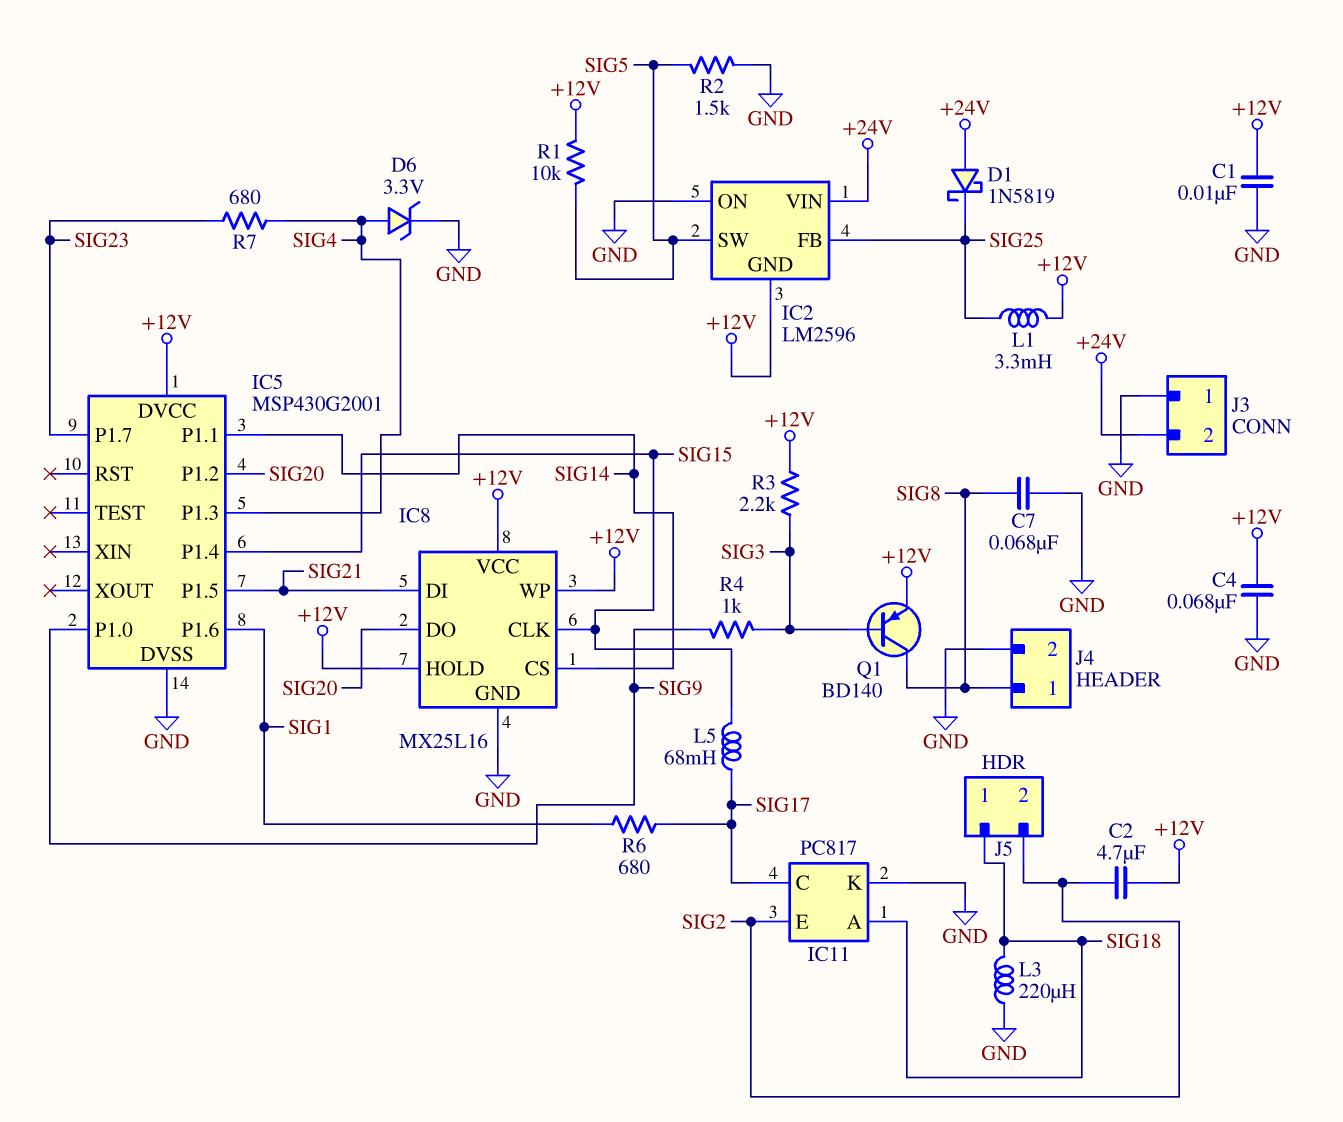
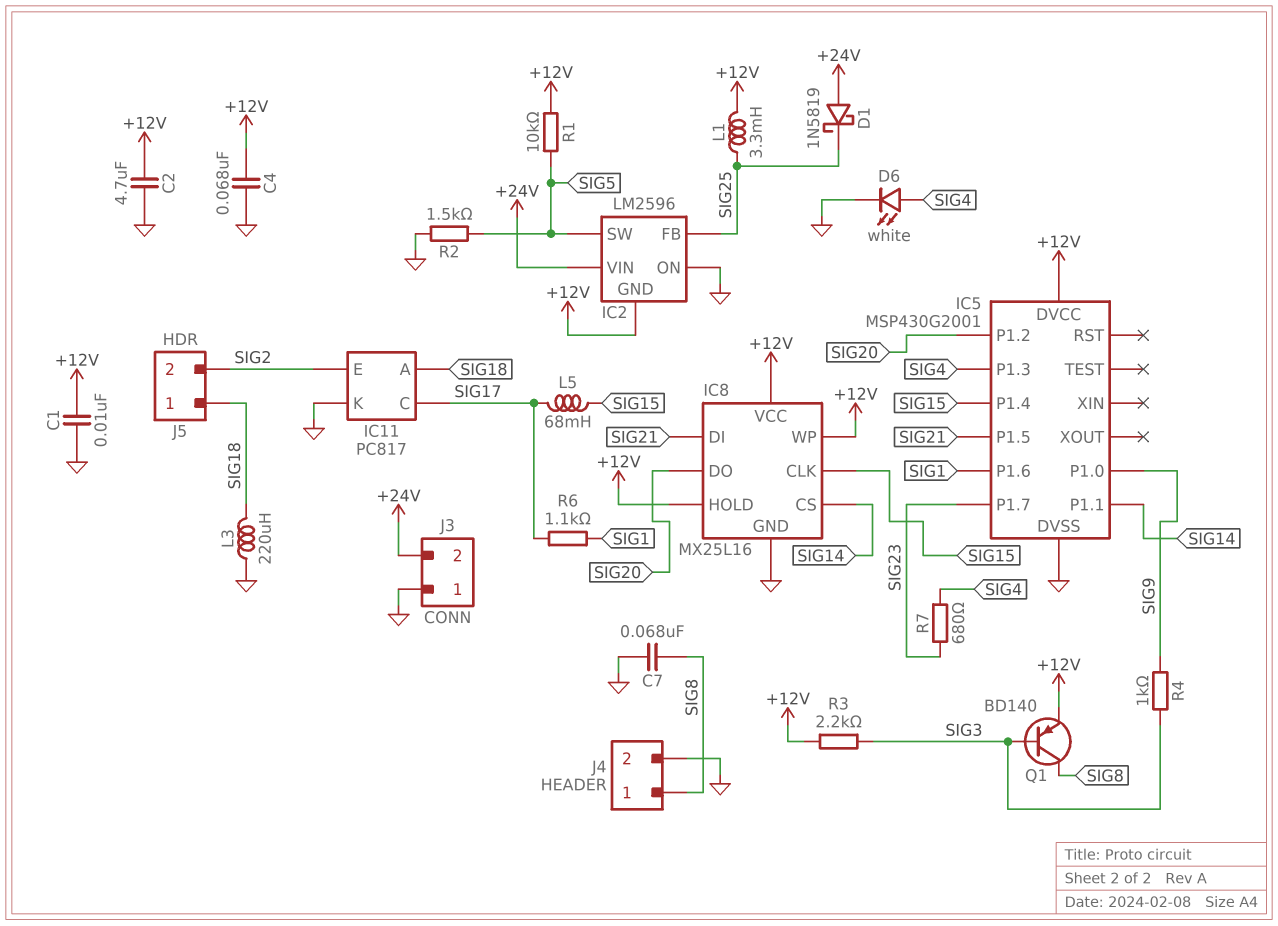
C2: 4.7uF (+12V, SIG2) -> 4.7uF (+12V, GND)
D6: zener 3.3V (A SIG4, K GND) -> LED white (A SIG4, K GND)
R6: 680 (SIG1, SIG17) -> 1.1k (SIG1, SIG17)

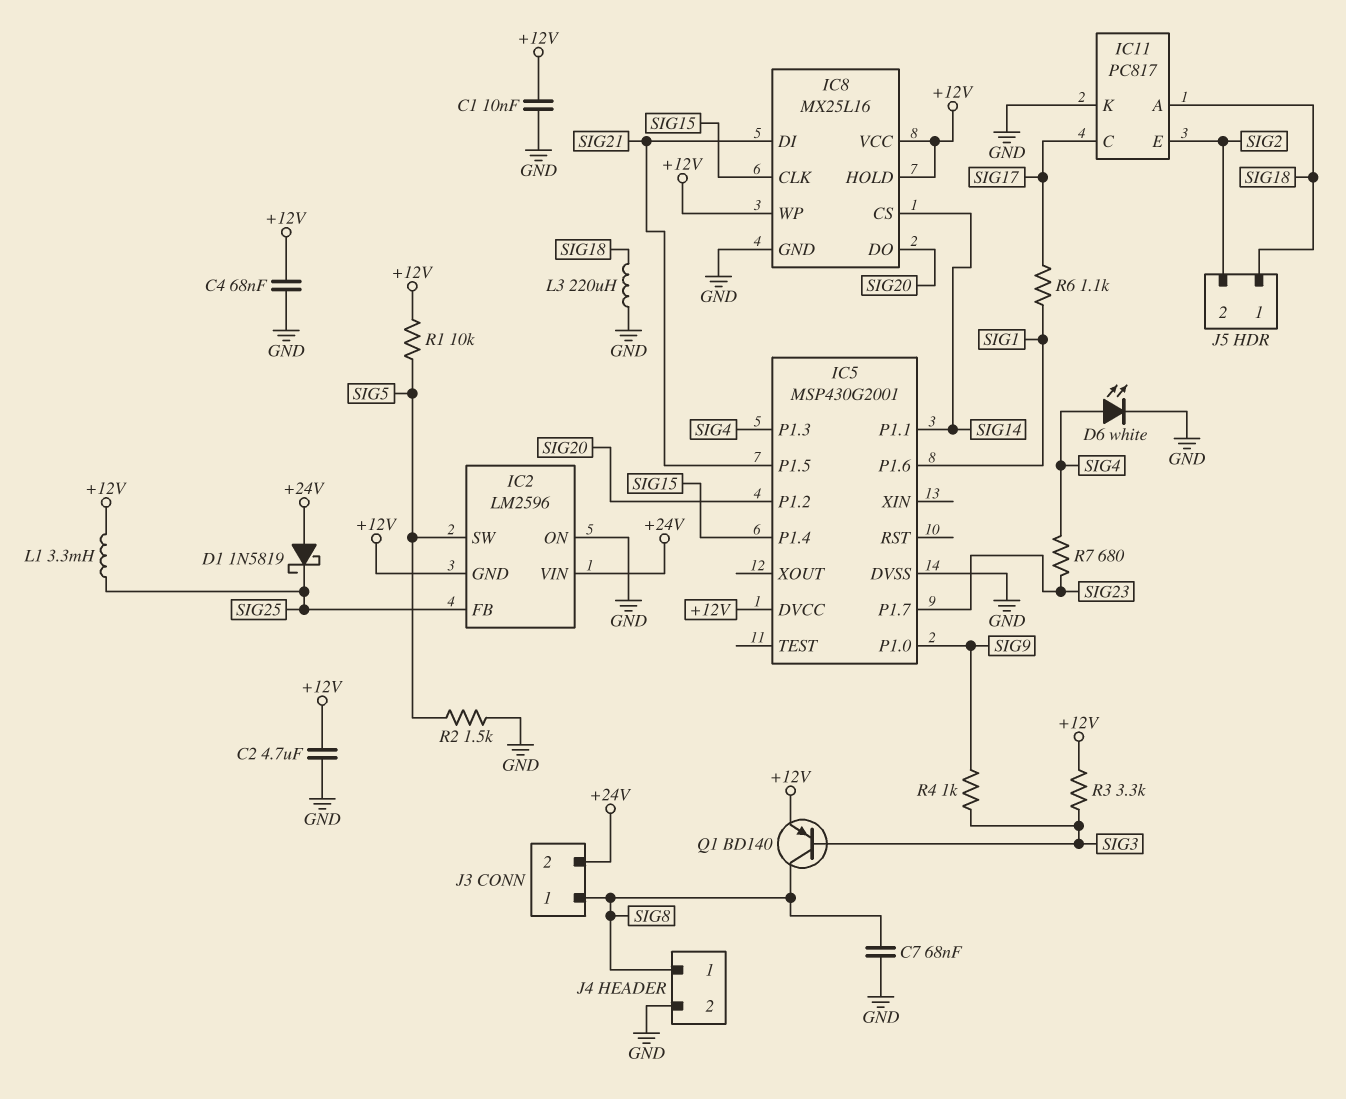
J3 pin 1: GND -> SIG8
L5: 68mH (SIG15, SIG17) -> none
R3: 2.2k (+12V, SIG3) -> 3.3k (+12V, SIG3)

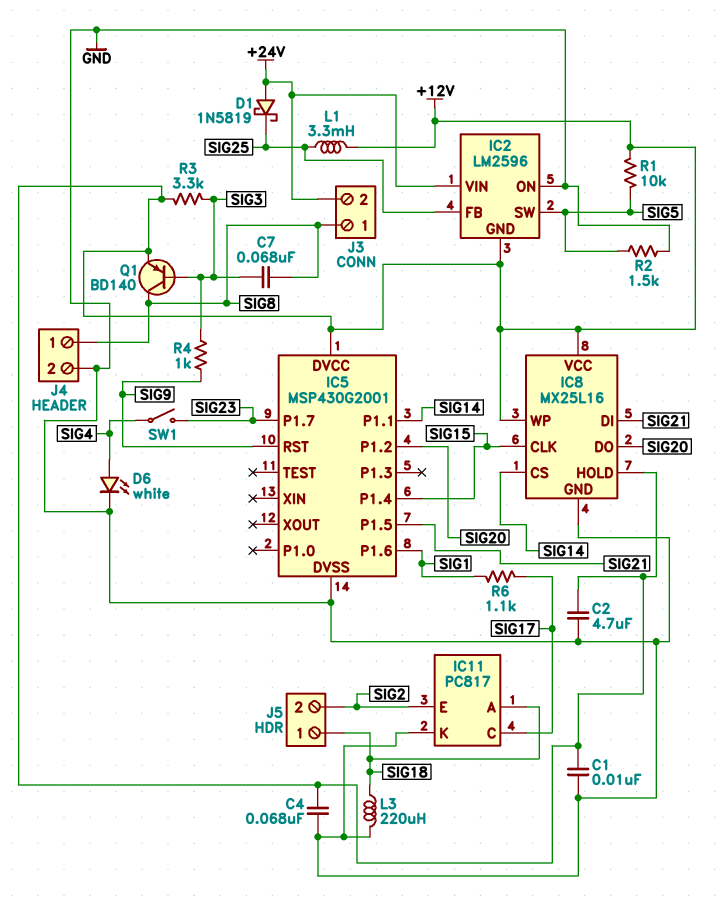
C7: 68nF (GND, SIG8) -> 68nF (SIG3, SIG8)
IC5 pin P1.0: SIG9 -> none
IC5 pin P1.3: SIG4 -> none
IC5 pin RST: none -> SIG9
R7: 680 (SIG4, SIG23) -> none
SW1: none -> switch (SIG4, SIG23)

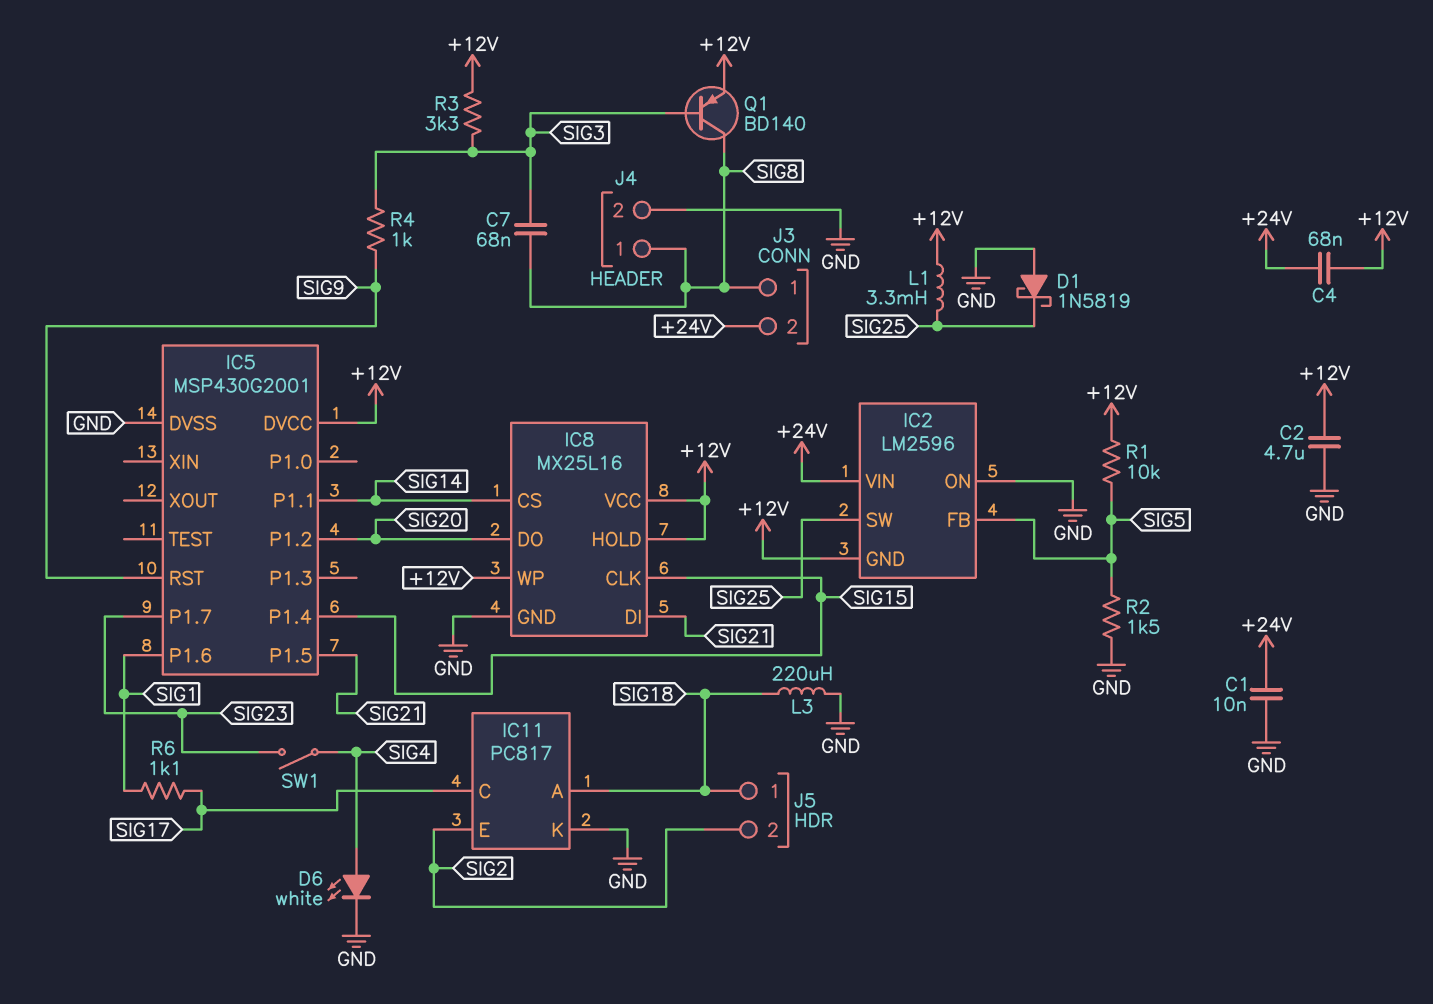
C1: 10nF (+12V, GND) -> 10nF (+24V, GND)
C4: 68nF (+12V, GND) -> 68nF (+12V, +24V)
D1: schottky 1N5819 (A +24V, K SIG25) -> schottky 1N5819 (A GND, K SIG25)
IC2 pin FB: SIG25 -> SIG5
IC2 pin SW: SIG5 -> SIG25

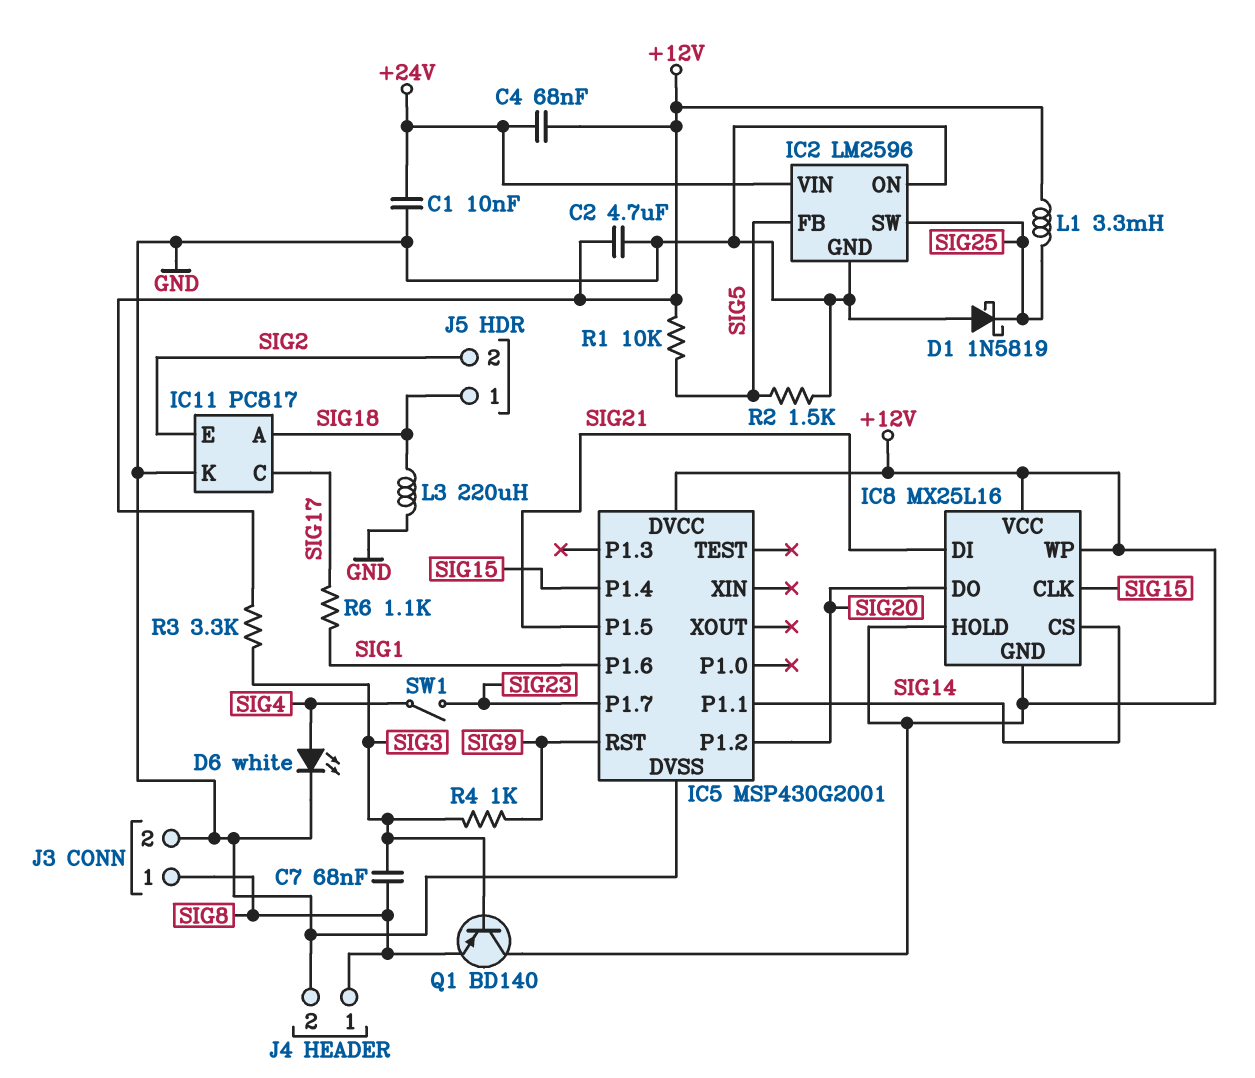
IC2 pin GND: +12V -> GND
IC8 pin GND: GND -> +12V
J3 pin 2: +24V -> GND
Q1: PNP BD140 (B SIG3, C SIG8, E +12V) -> PNP BD140 (B SIG3, C +12V, E SIG8)

